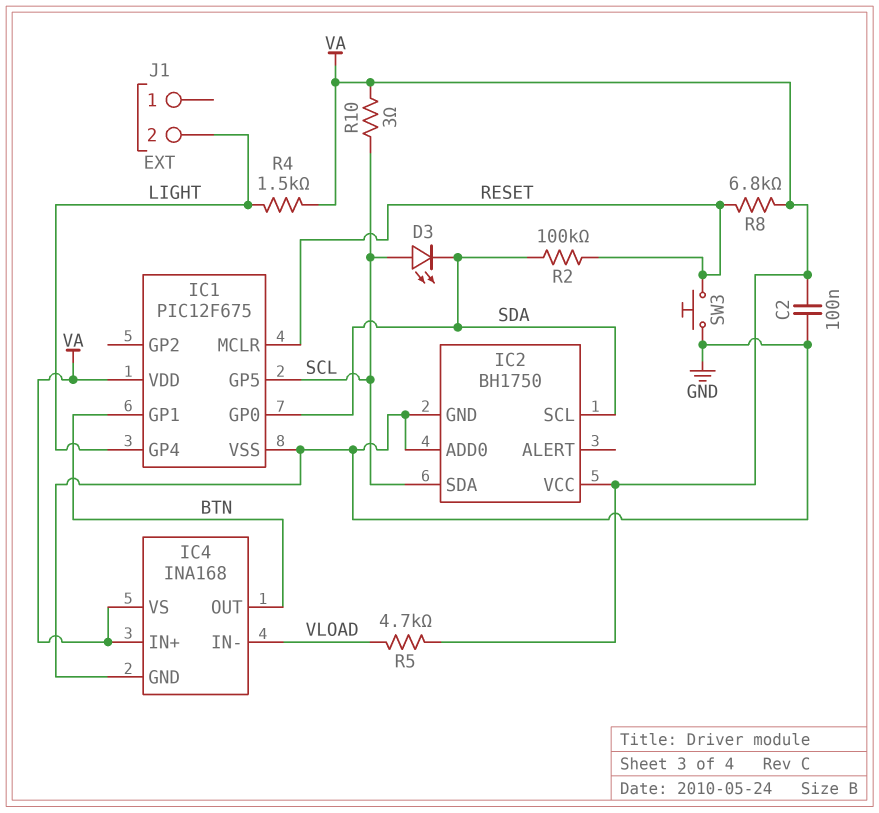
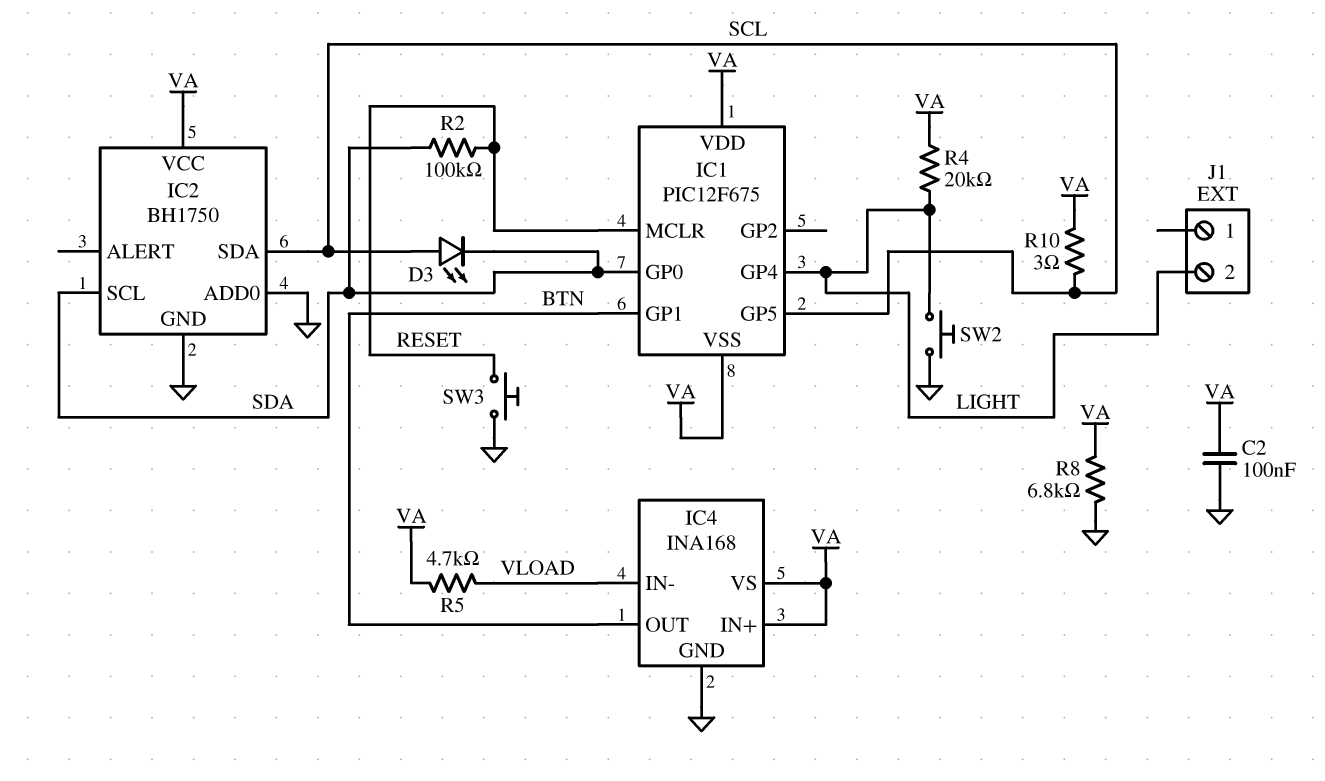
IC1 pin VSS: GND -> VA
R4: 1.5k (LIGHT, VA) -> 20k (LIGHT, VA)
R8: 6.8k (RESET, VA) -> 6.8k (GND, VA)
SW2: none -> button (GND, LIGHT)

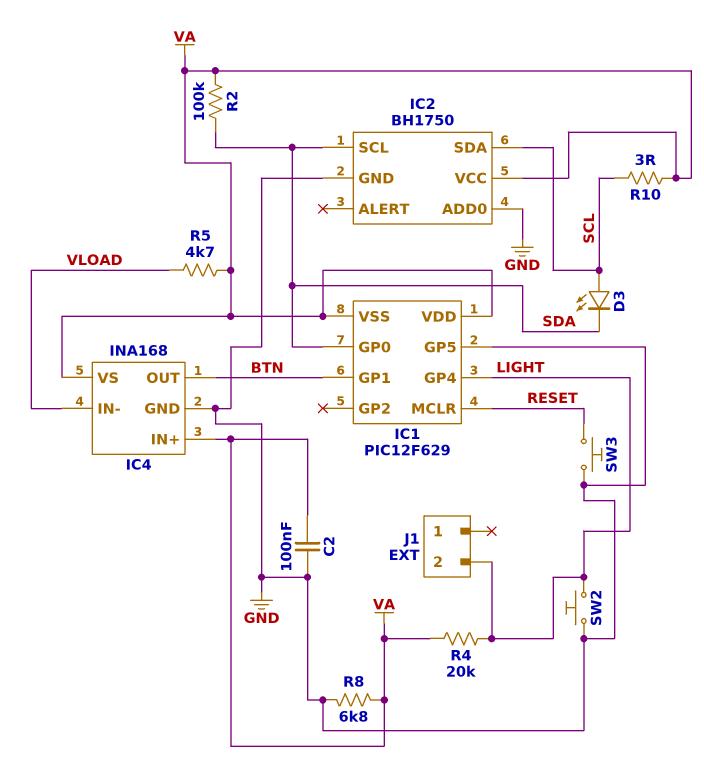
IC1: PIC12F675 -> PIC12F629
IC1 pin GP5: SCL -> GND
R2: 100k (RESET, SDA) -> 100k (SDA, VA)

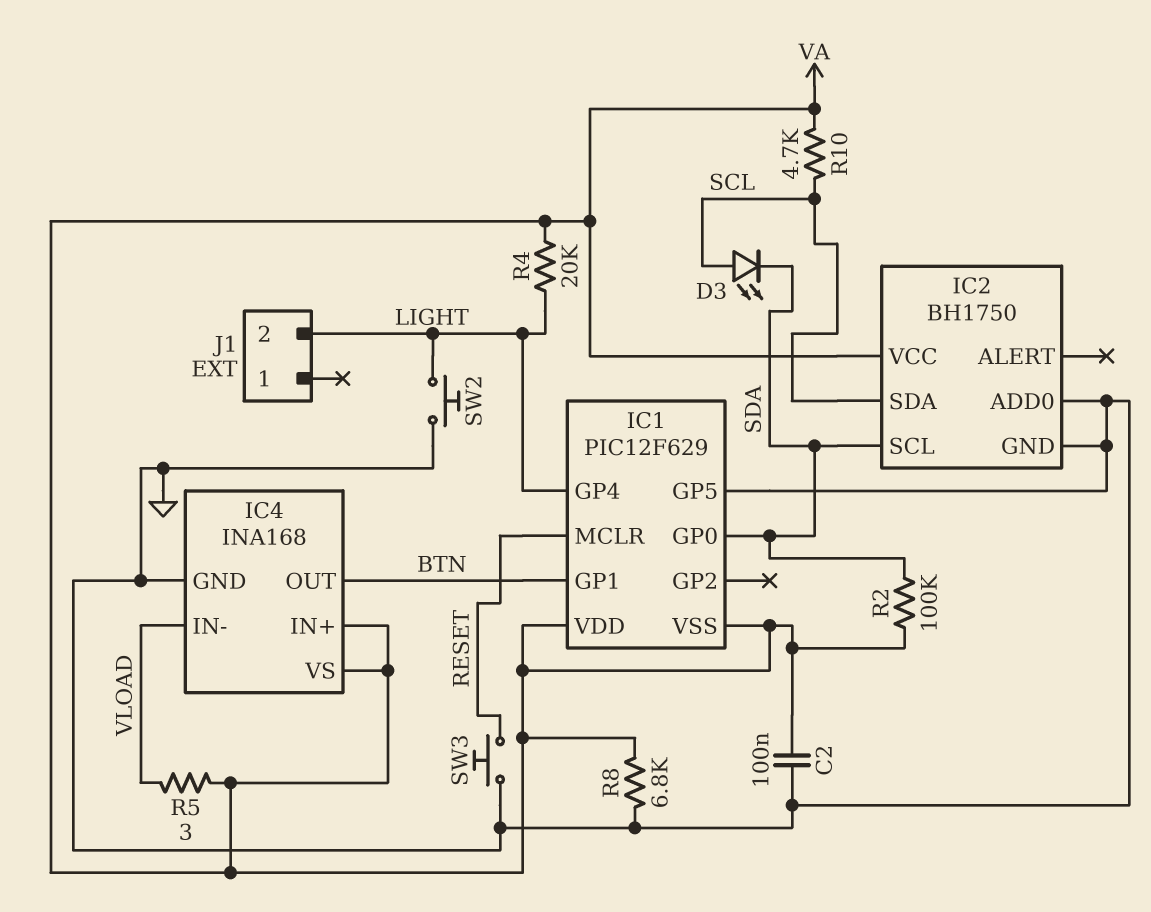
R5: 4.7k (VA, VLOAD) -> 3 (VA, VLOAD)
R10: 3 (SCL, VA) -> 4.7k (SCL, VA)

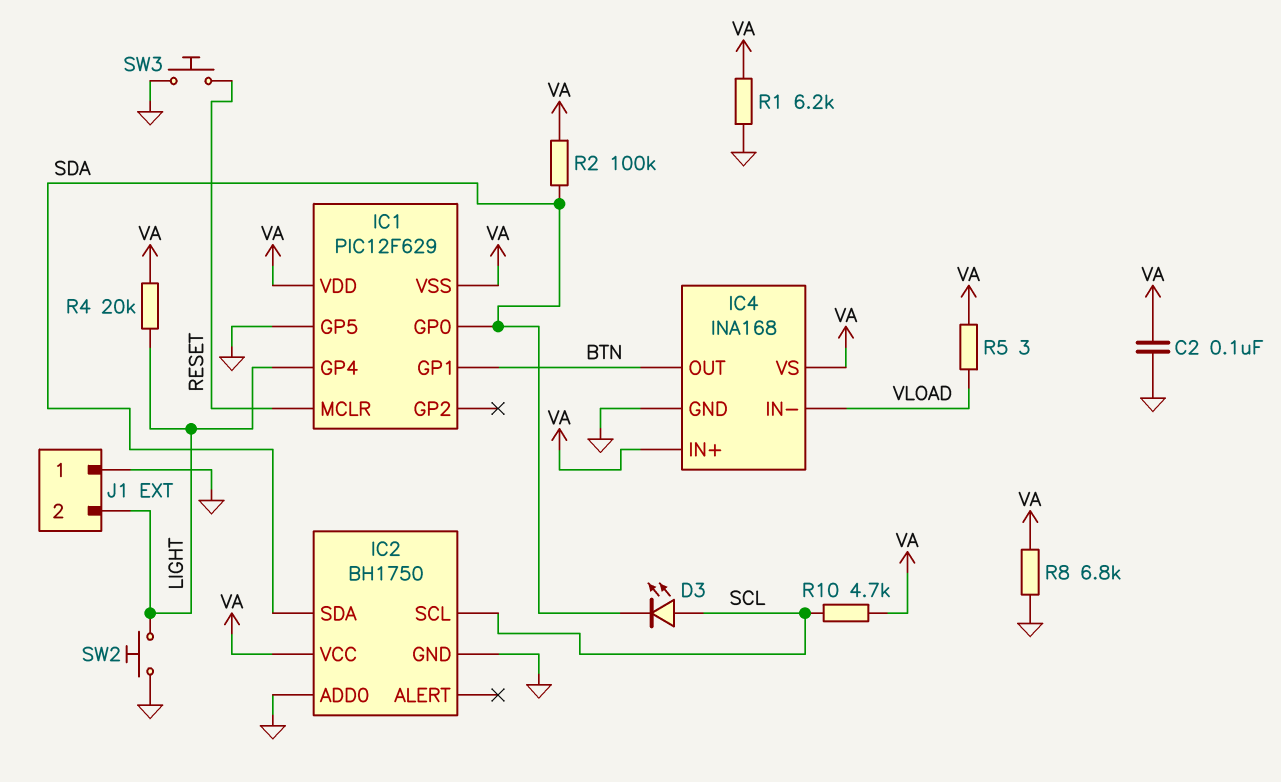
IC2 pin SCL: SDA -> SCL
IC2 pin SDA: SCL -> SDA
J1 pin 1: none -> GND
R1: none -> 6.2k (GND, VA)

